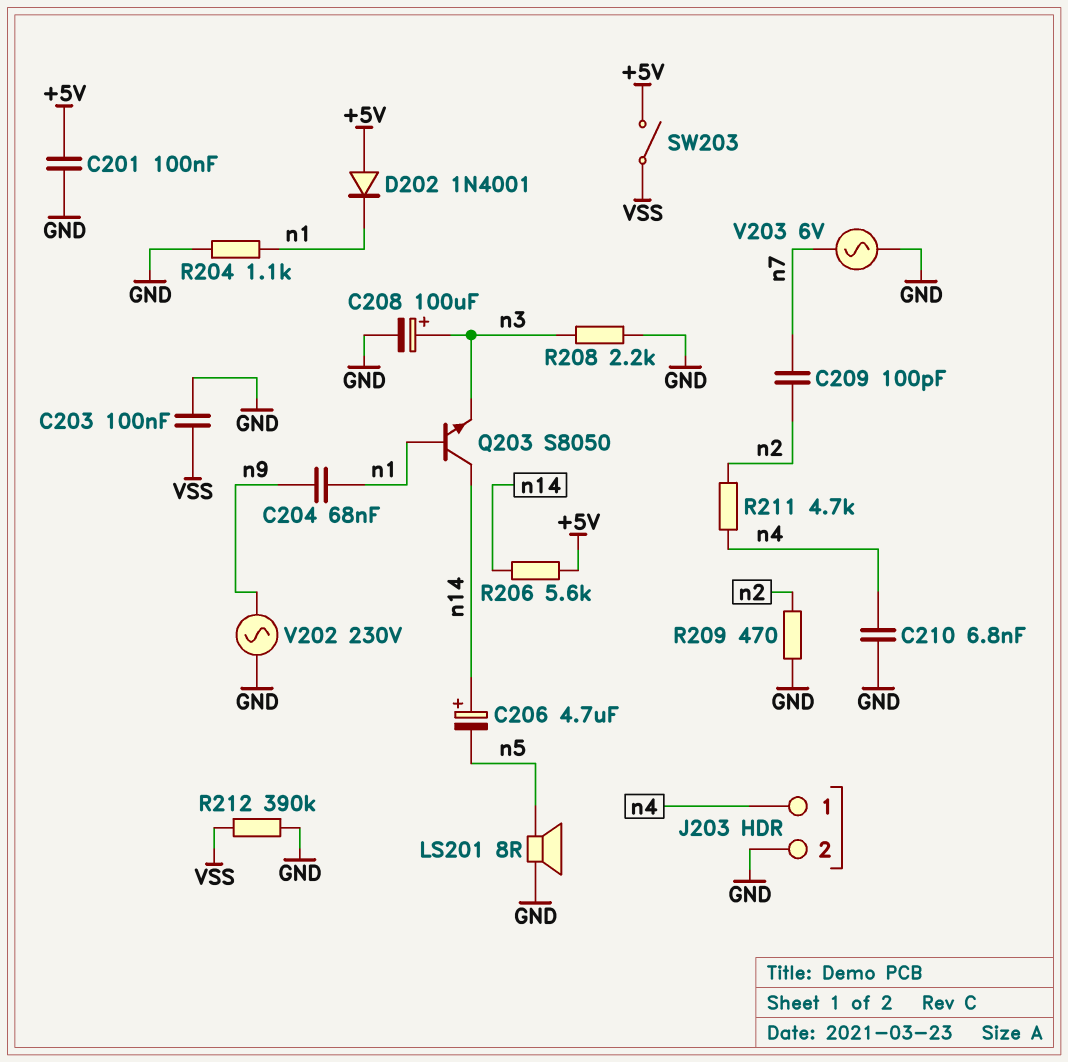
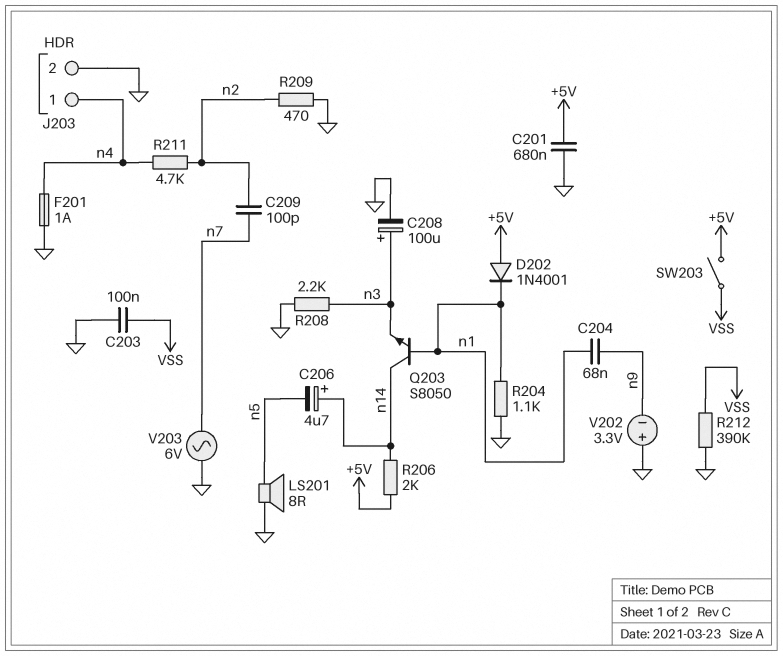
C201: 100nF (+5V, GND) -> 680nF (+5V, GND)
C210: 6.8nF (GND, n4) -> none
F201: none -> 1A (GND, n4)
R206: 5.6k (+5V, n14) -> 2k (+5V, n14)
V202: AC 230V (GND, n9) -> 3.3V (plus GND, minus n9)

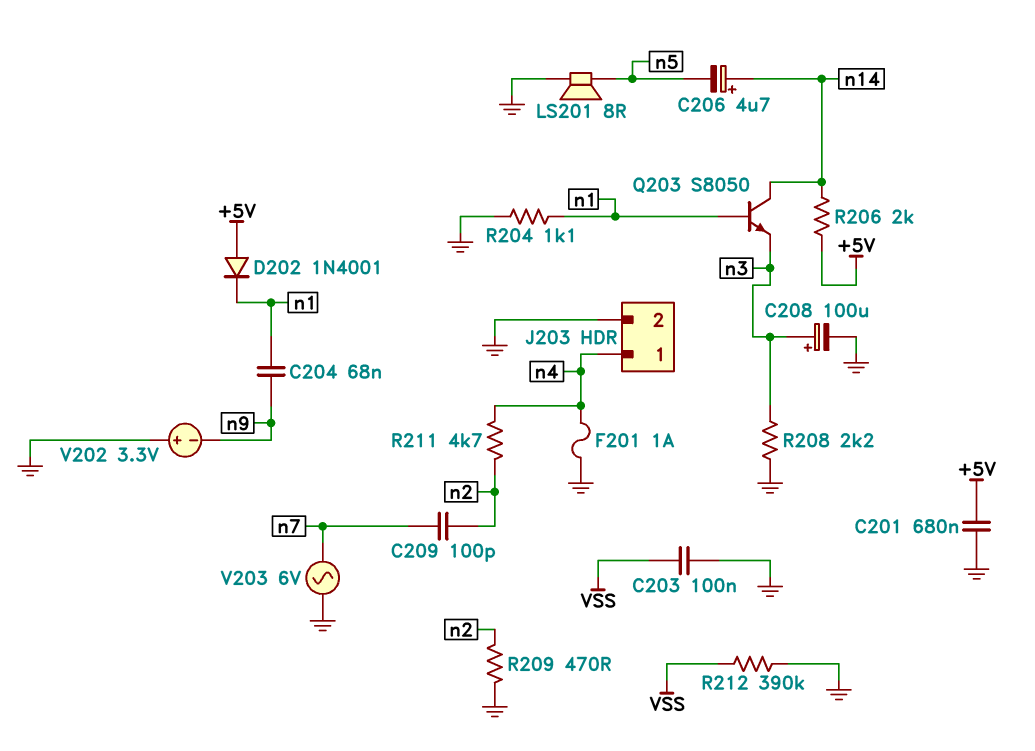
SW203: switch (+5V, VSS) -> none

